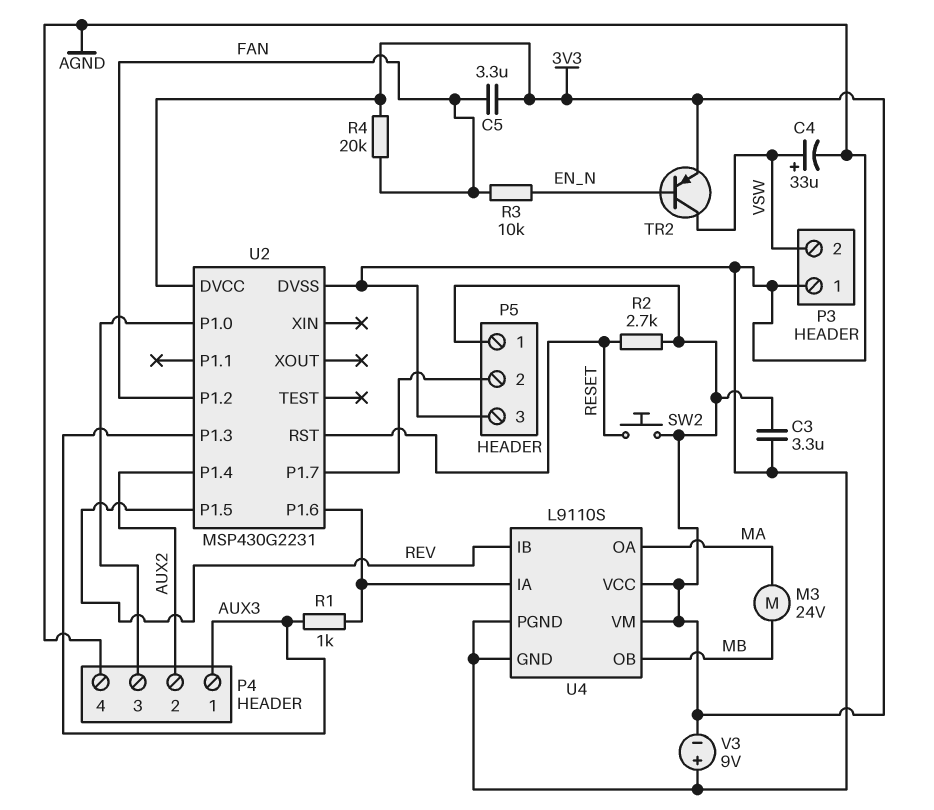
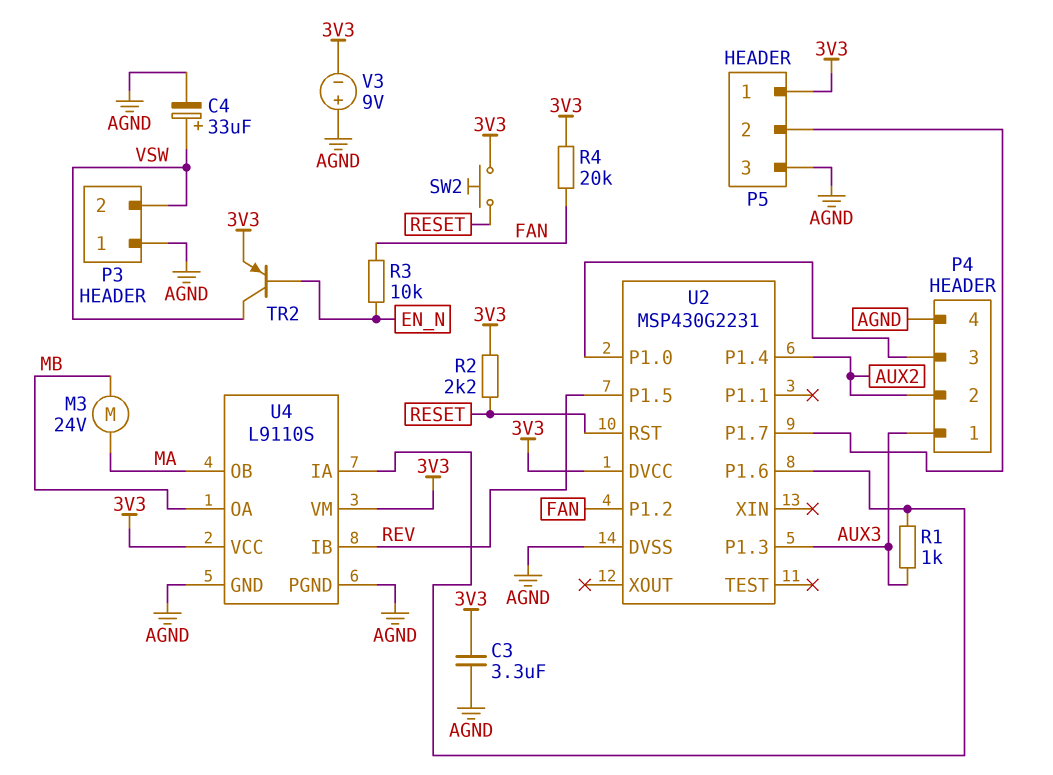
C5: 3.3uF (3V3, FAN) -> none
R2: 2.7k (3V3, RESET) -> 2.2k (3V3, RESET)
U4 pin OA: MA -> MB
U4 pin OB: MB -> MA

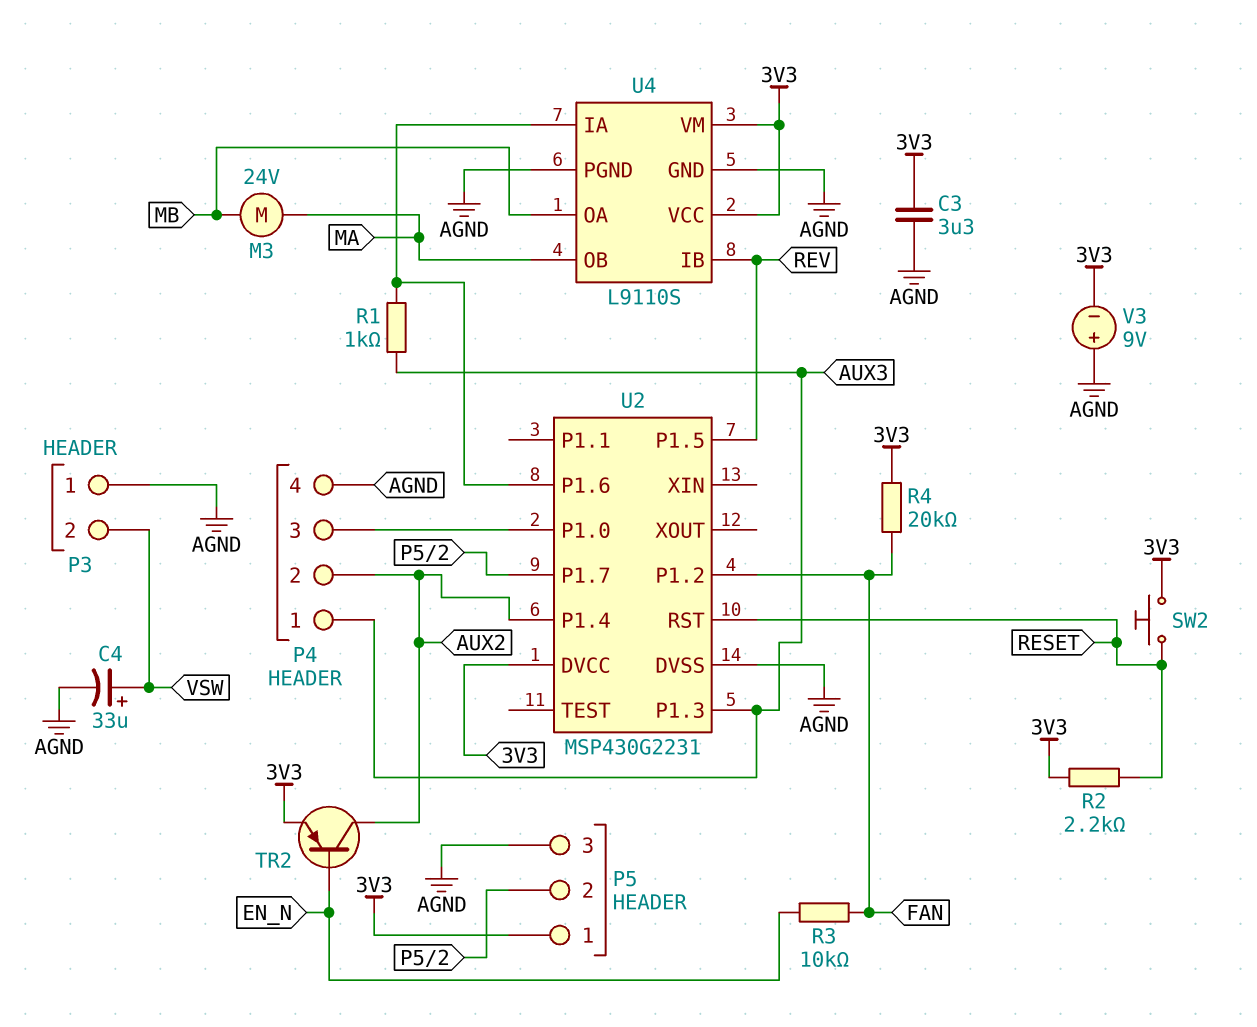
TR2: PNP (B EN_N, C VSW, E 3V3) -> PNP (B EN_N, C AUX2, E 3V3)

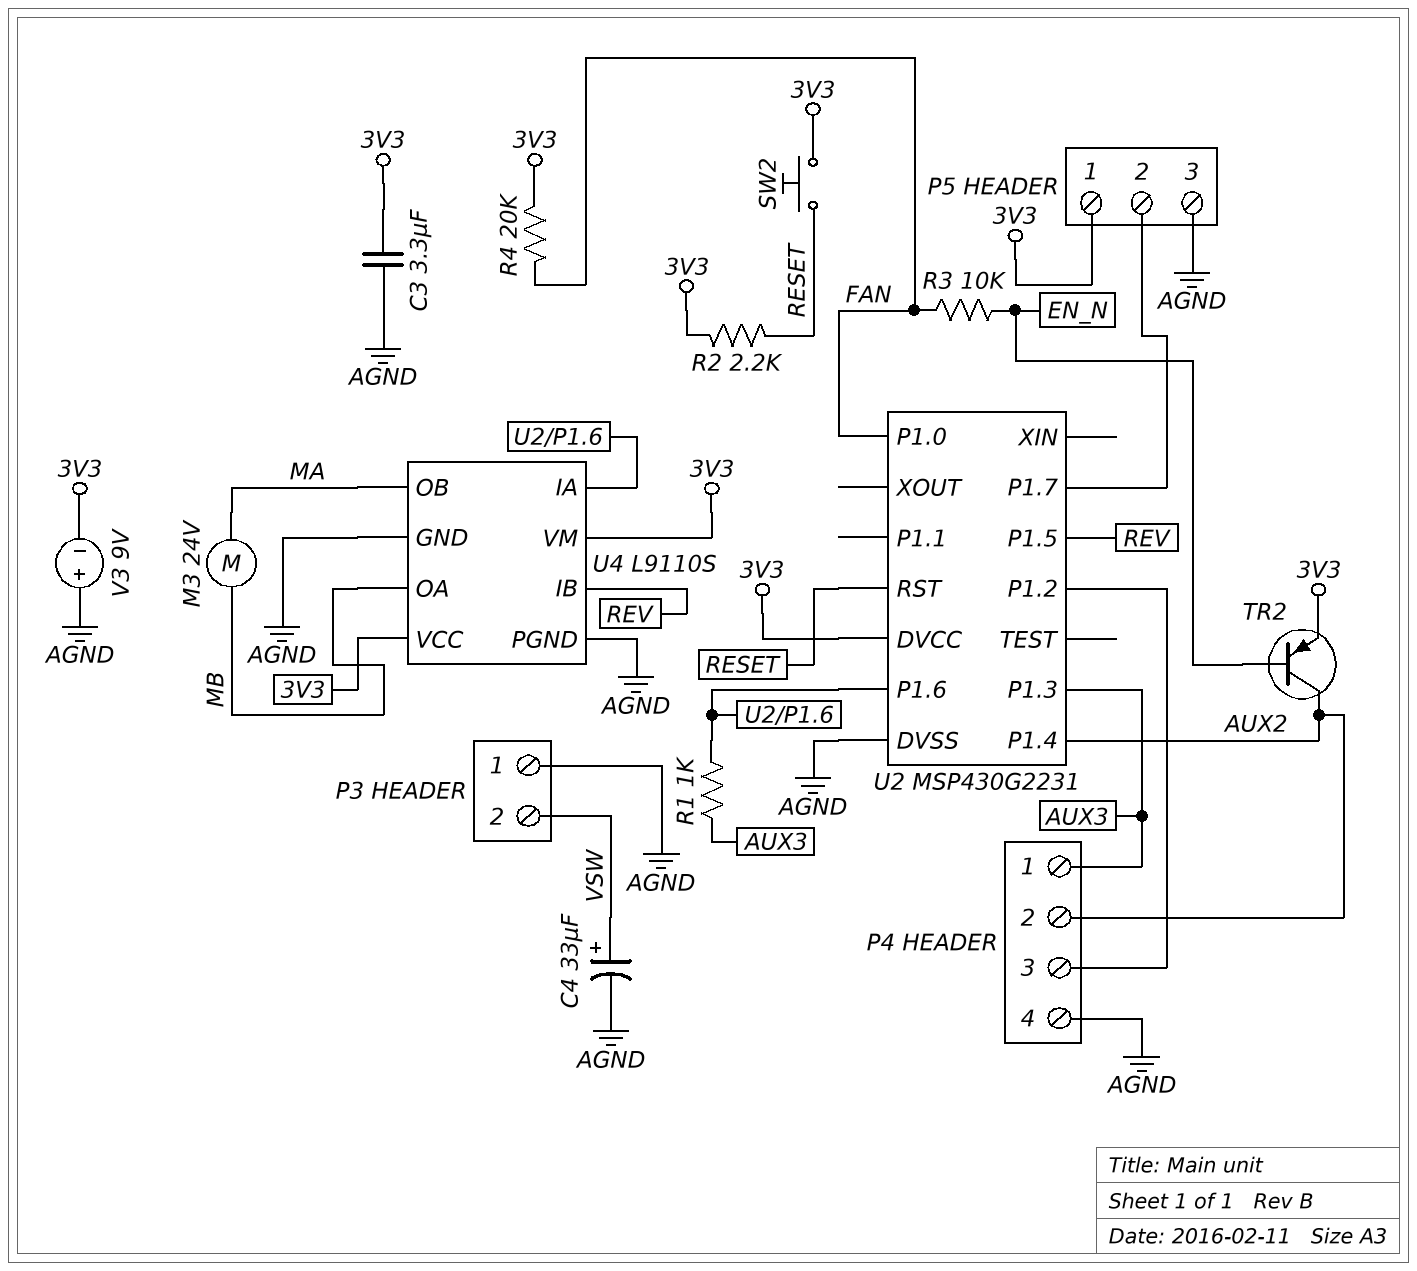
U2 pin P1.0: P4/3 -> FAN
U2 pin P1.2: FAN -> P4/3

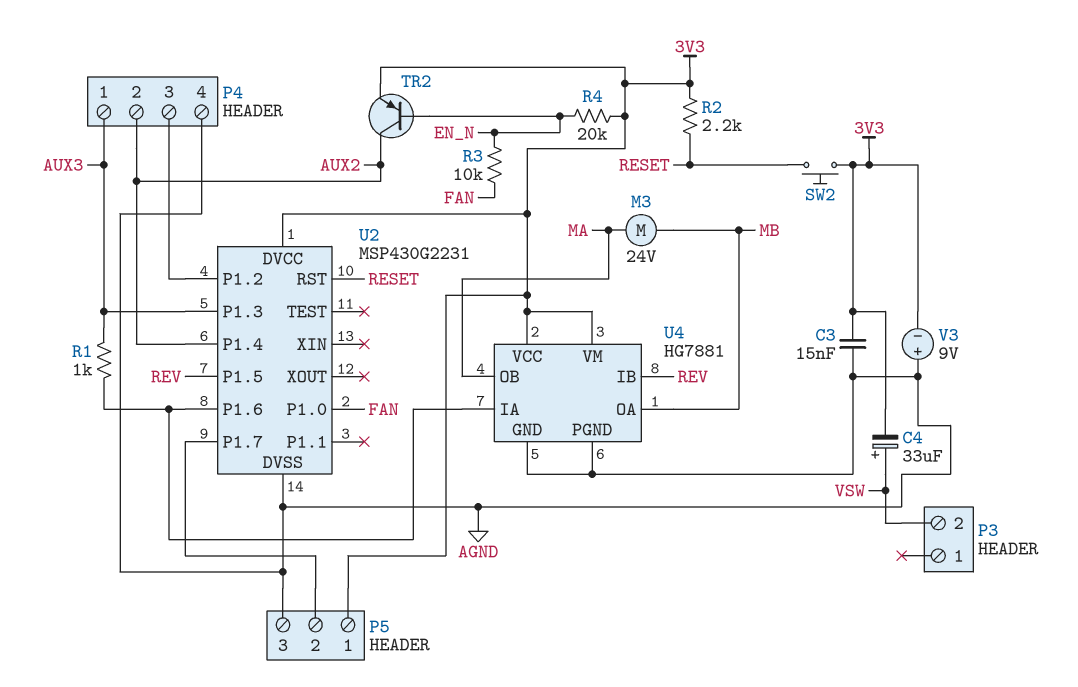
C3: 3.3uF (3V3, AGND) -> 15nF (3V3, AGND)
C4: 33uF (plus VSW, minus AGND) -> 33uF (plus VSW, minus 3V3)
P3 pin 1: AGND -> none
R4: 20k (3V3, FAN) -> 20k (3V3, EN_N)
U4: L9110S -> HG7881

